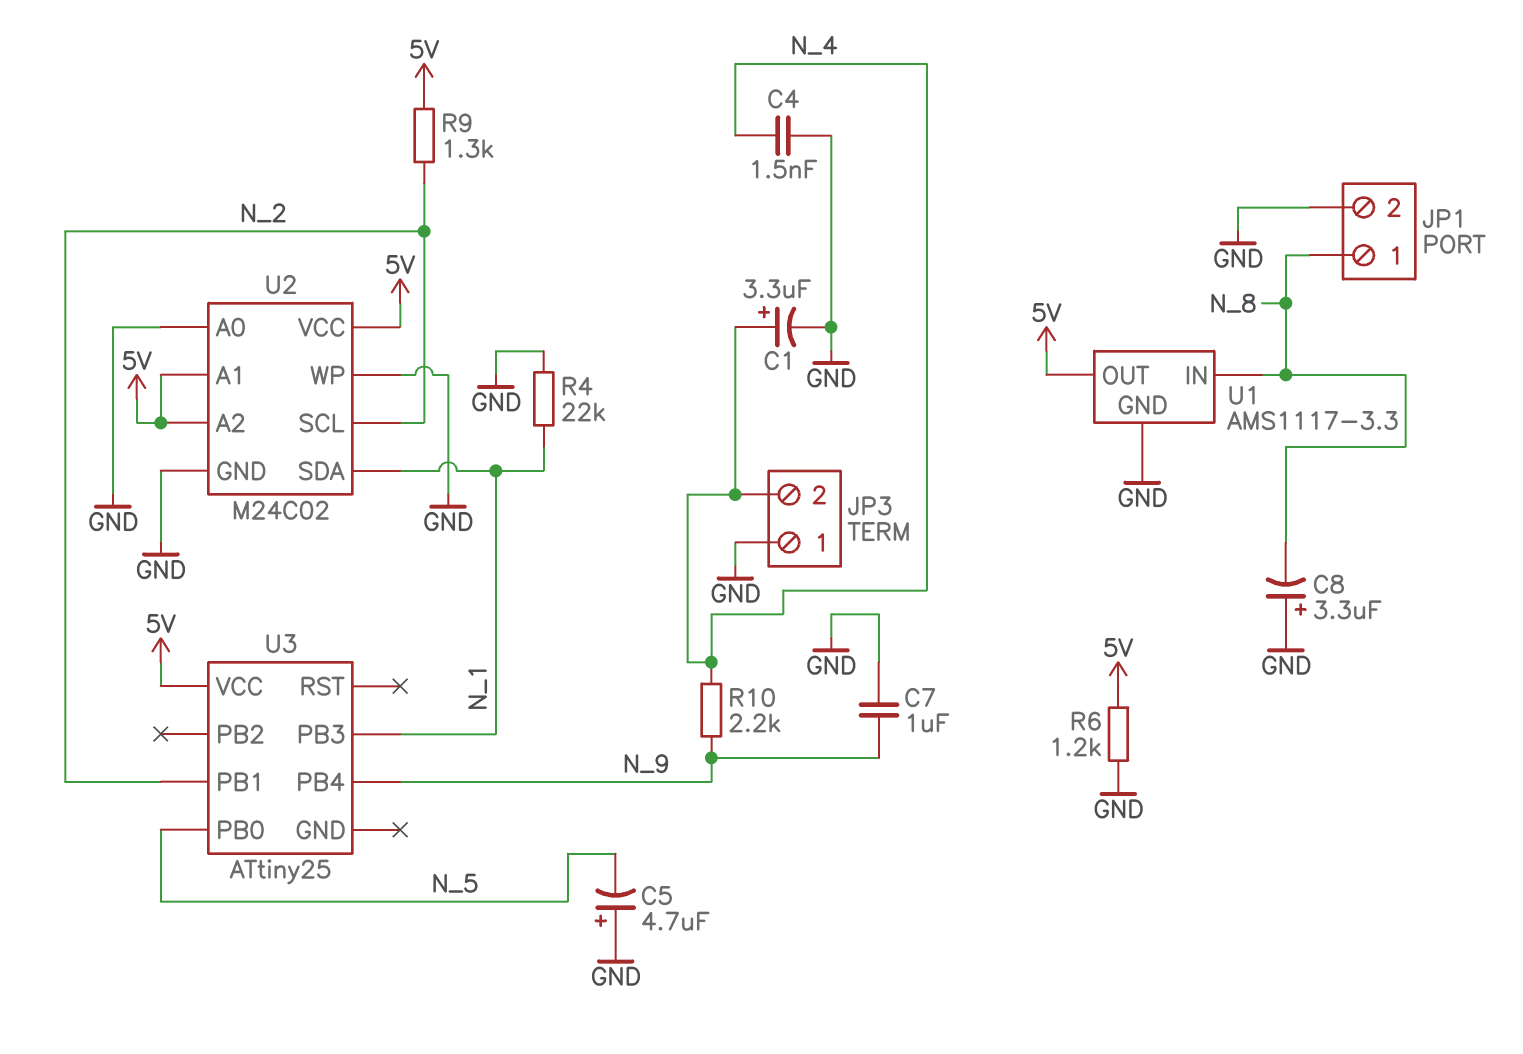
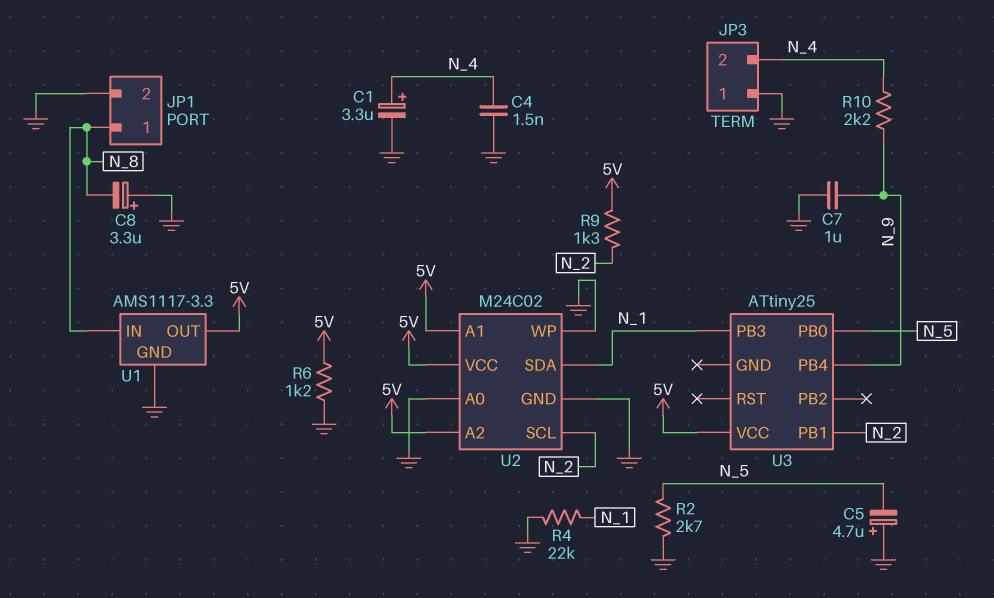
R2: none -> 2.7k (GND, N_5)

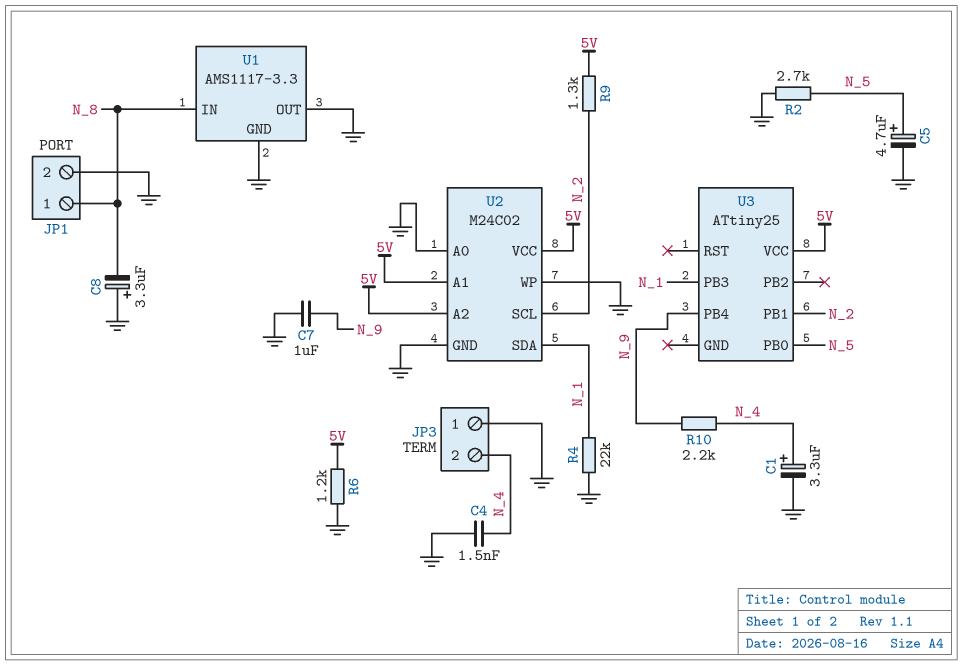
C5: 4.7uF (plus GND, minus N_5) -> 4.7uF (plus N_5, minus GND)
U1 pin OUT: 5V -> GND

